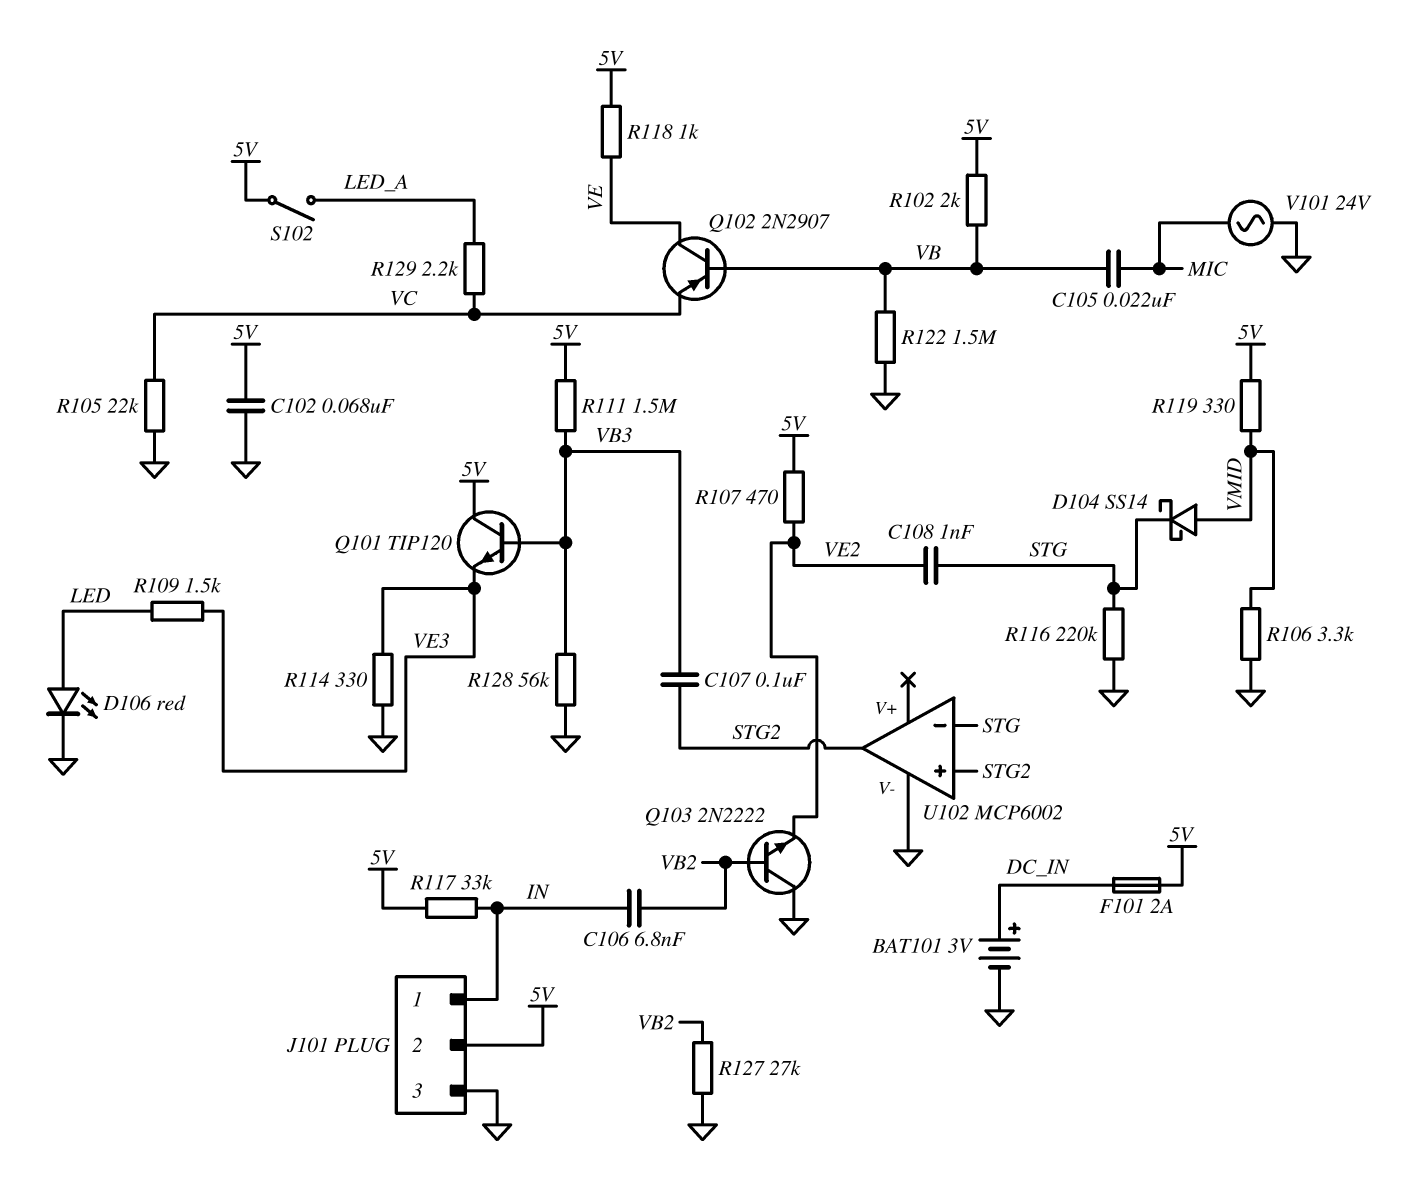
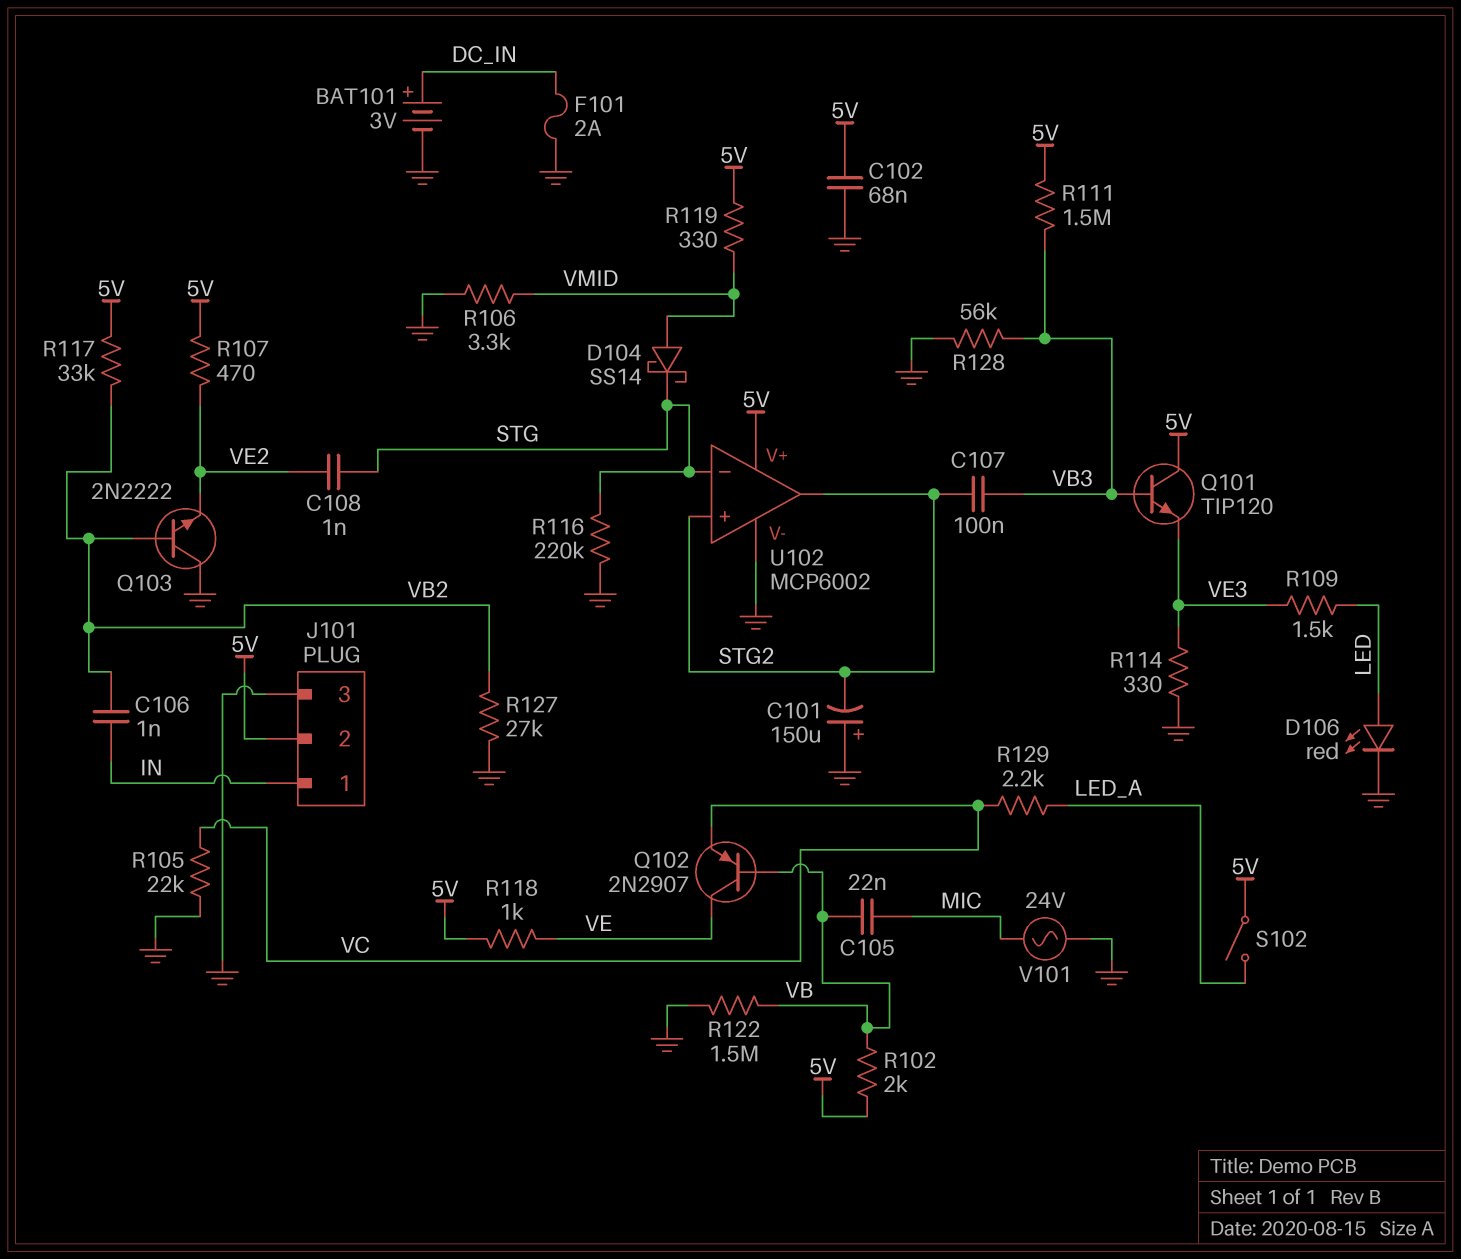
C101: none -> 150uF (plus GND, minus STG2)
C106: 6.8nF (IN, VB2) -> 1nF (IN, VB2)
F101: 2A (5V, DC_IN) -> 2A (DC_IN, GND)
R117: 33k (5V, IN) -> 33k (5V, VB2)
U102 pin V+: none -> 5V

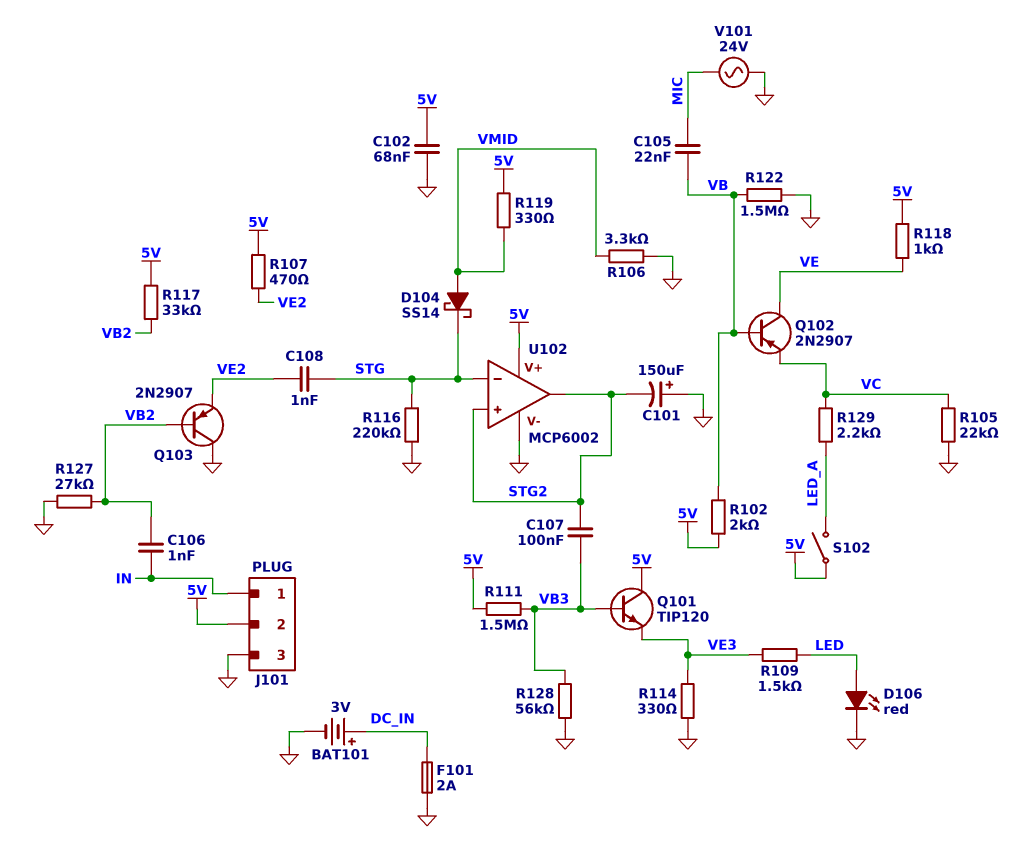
Q103: NPN 2N2222 (B VB2, C GND, E VE2) -> PNP 2N2907 (B VB2, C GND, E VE2)

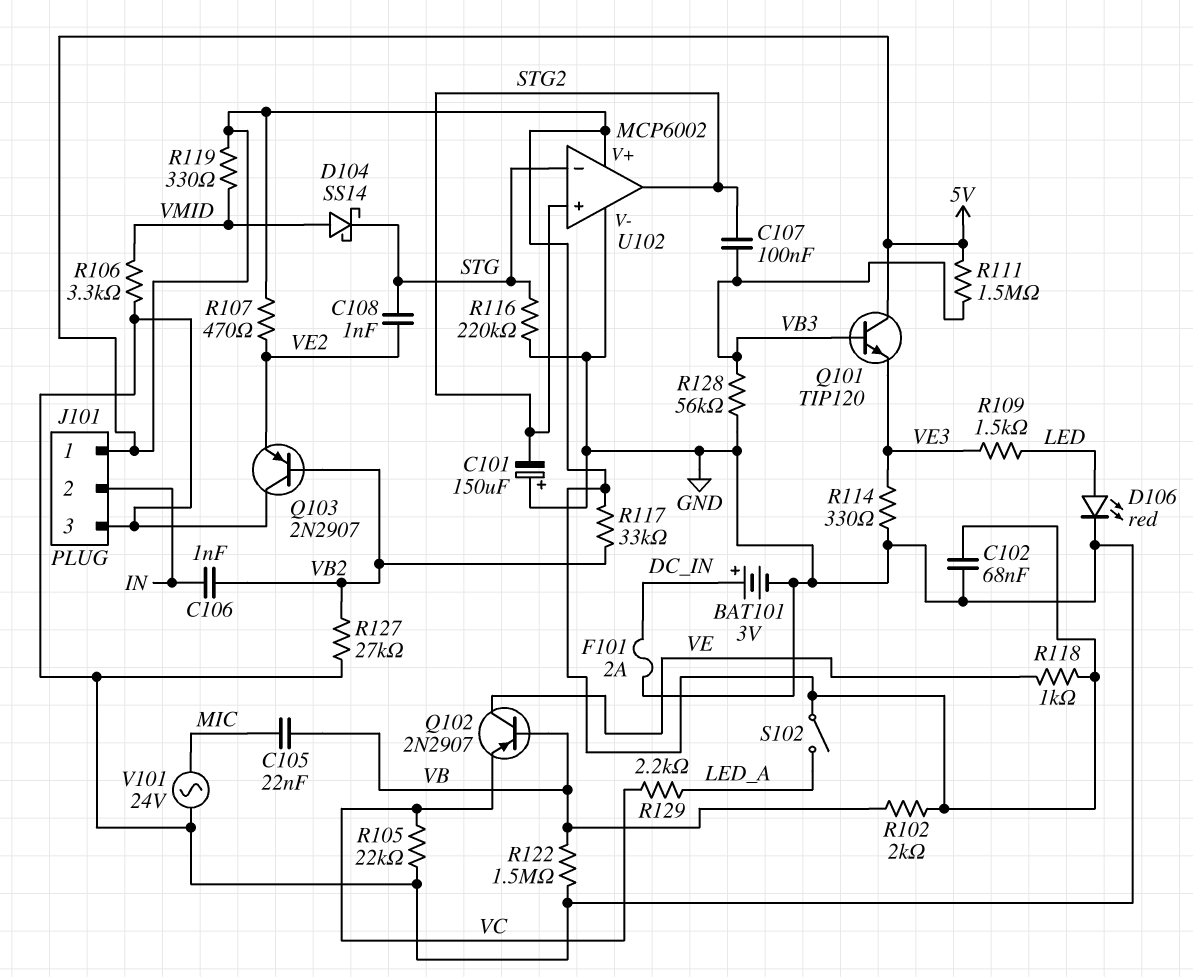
J101 pin 1: IN -> 5V
J101 pin 2: 5V -> IN

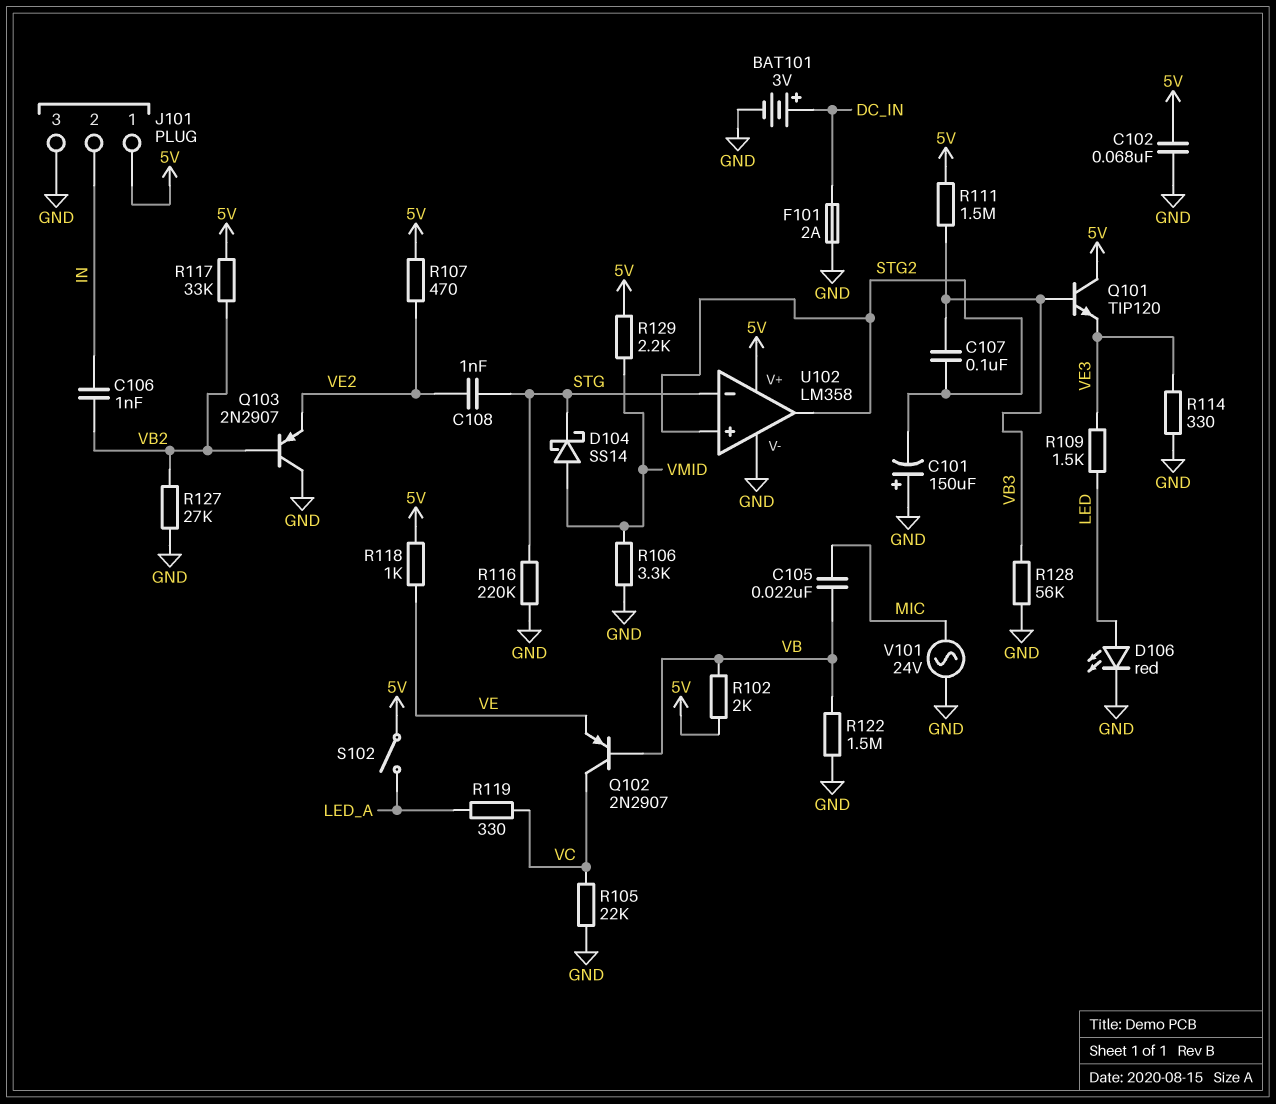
Q102: PNP 2N2907 (B VB, C VE, E VC) -> PNP 2N2907 (B VB, C VC, E VE)
R119: 330 (5V, VMID) -> 330 (LED_A, VC)
R129: 2.2k (LED_A, VC) -> 2.2k (5V, VMID)
U102: MCP6002 -> LM358

